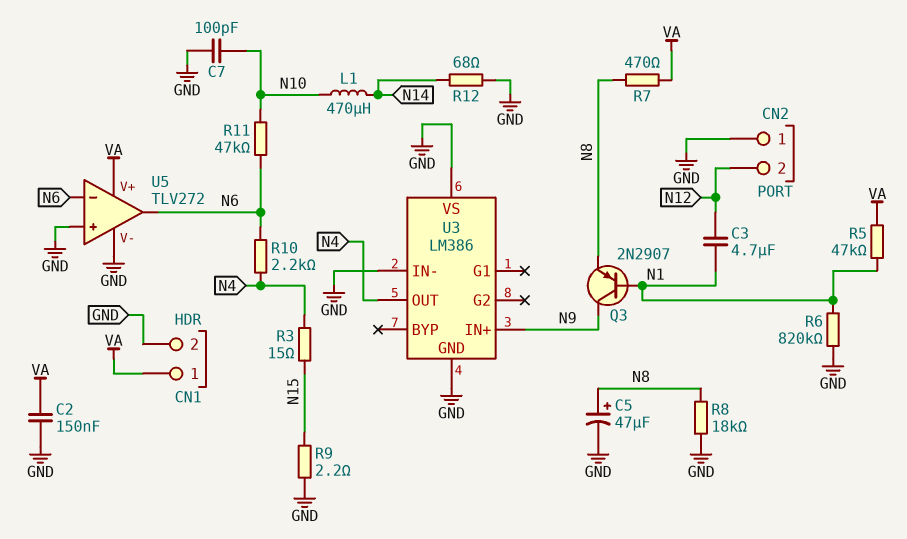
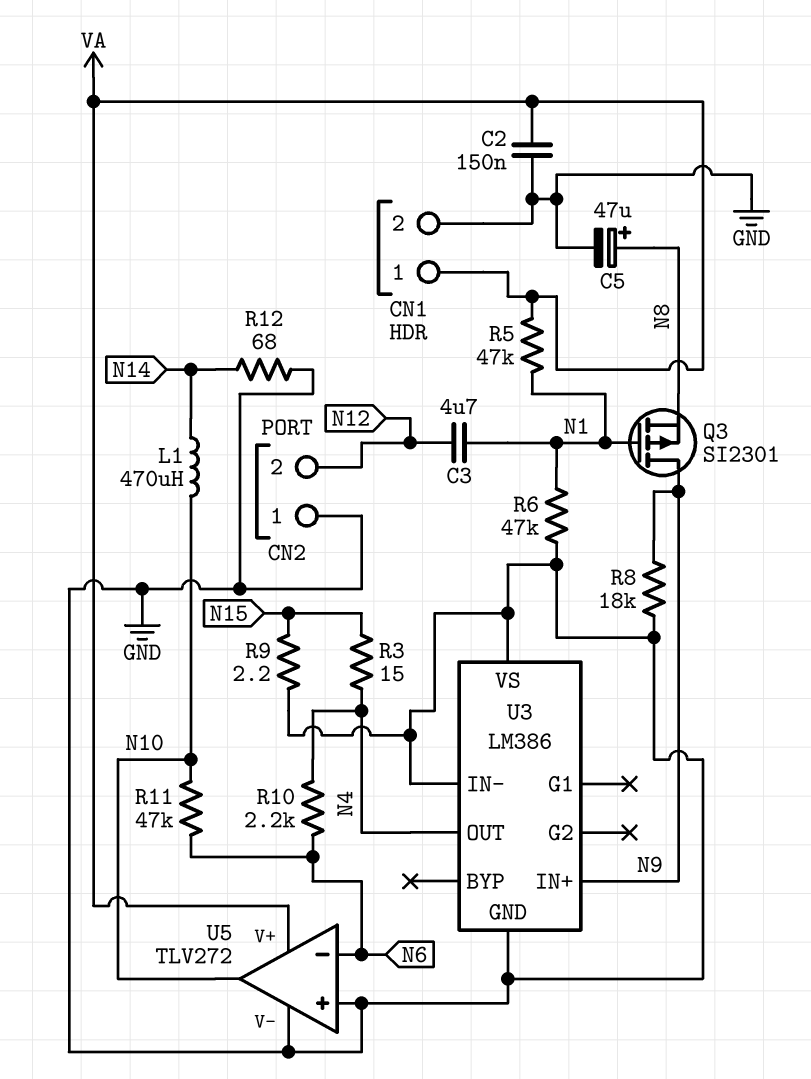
C7: 100pF (GND, N10) -> none
Q3: PNP 2N2907 (B N1, C N9, E N8) -> PMOS SI2301 (G N1, D N9, S N8)
R6: 820k (GND, N1) -> 47k (GND, N1)
R7: 470 (N8, VA) -> none
R8: 18k (GND, N8) -> 18k (GND, N9)
U5 pin out: N6 -> N10

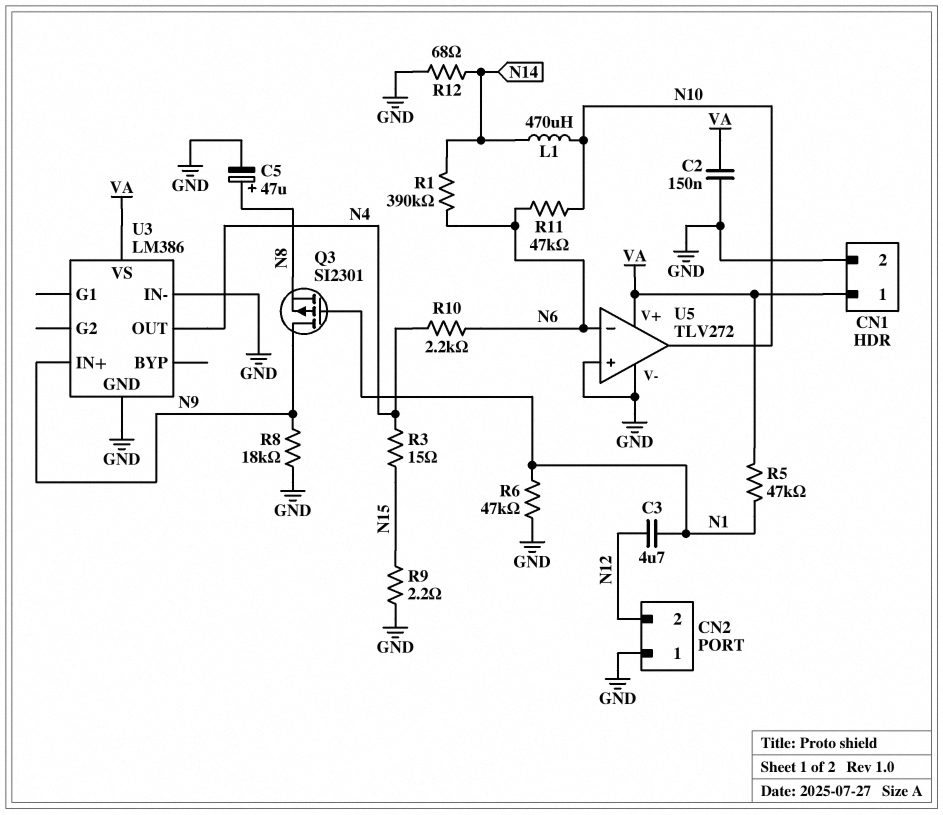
R1: none -> 390k (N6, N14)
U3 pin VS: GND -> VA

